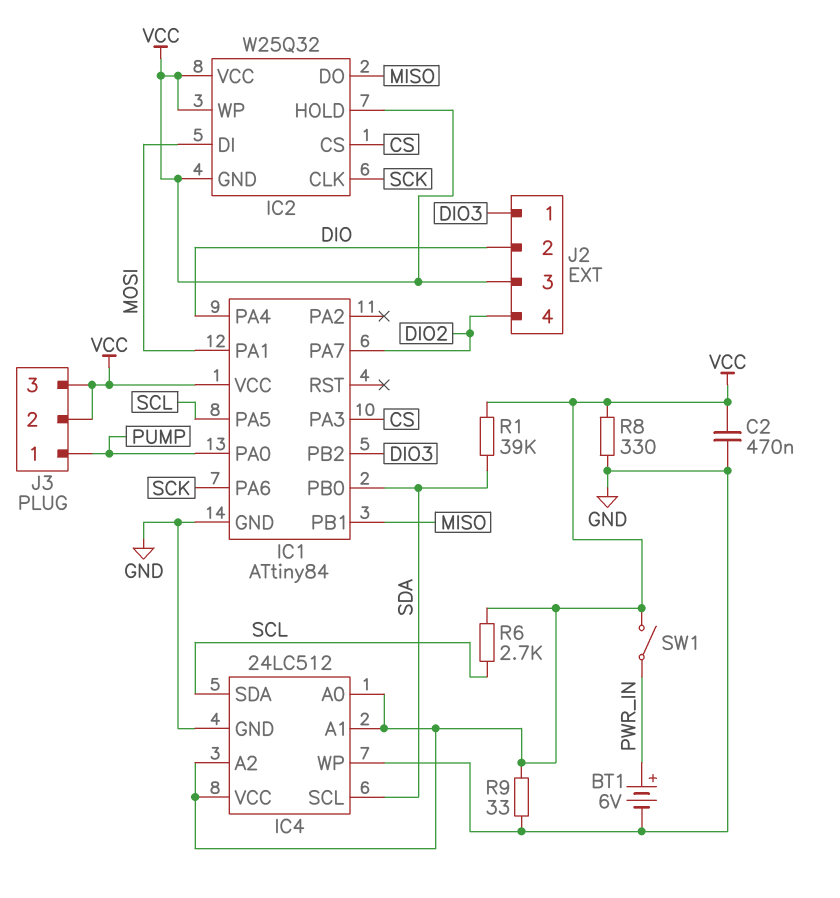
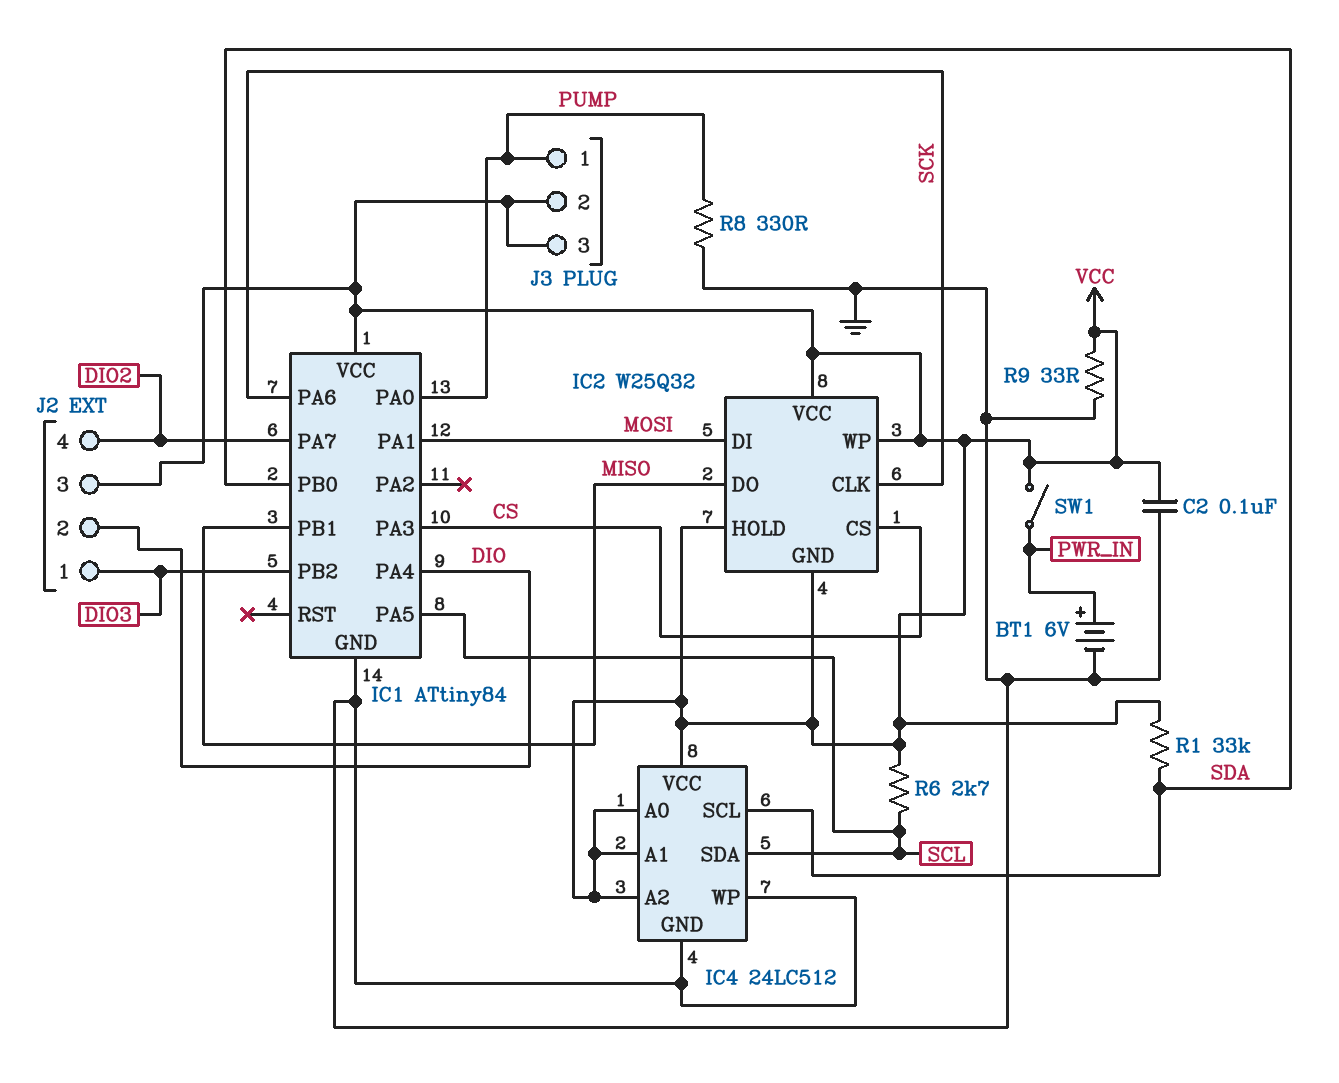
C2: 470nF (GND, VCC) -> 100nF (GND, VCC)
R1: 39k (SDA, VCC) -> 33k (SDA, VCC)
R8: 330 (GND, VCC) -> 330 (GND, PUMP)

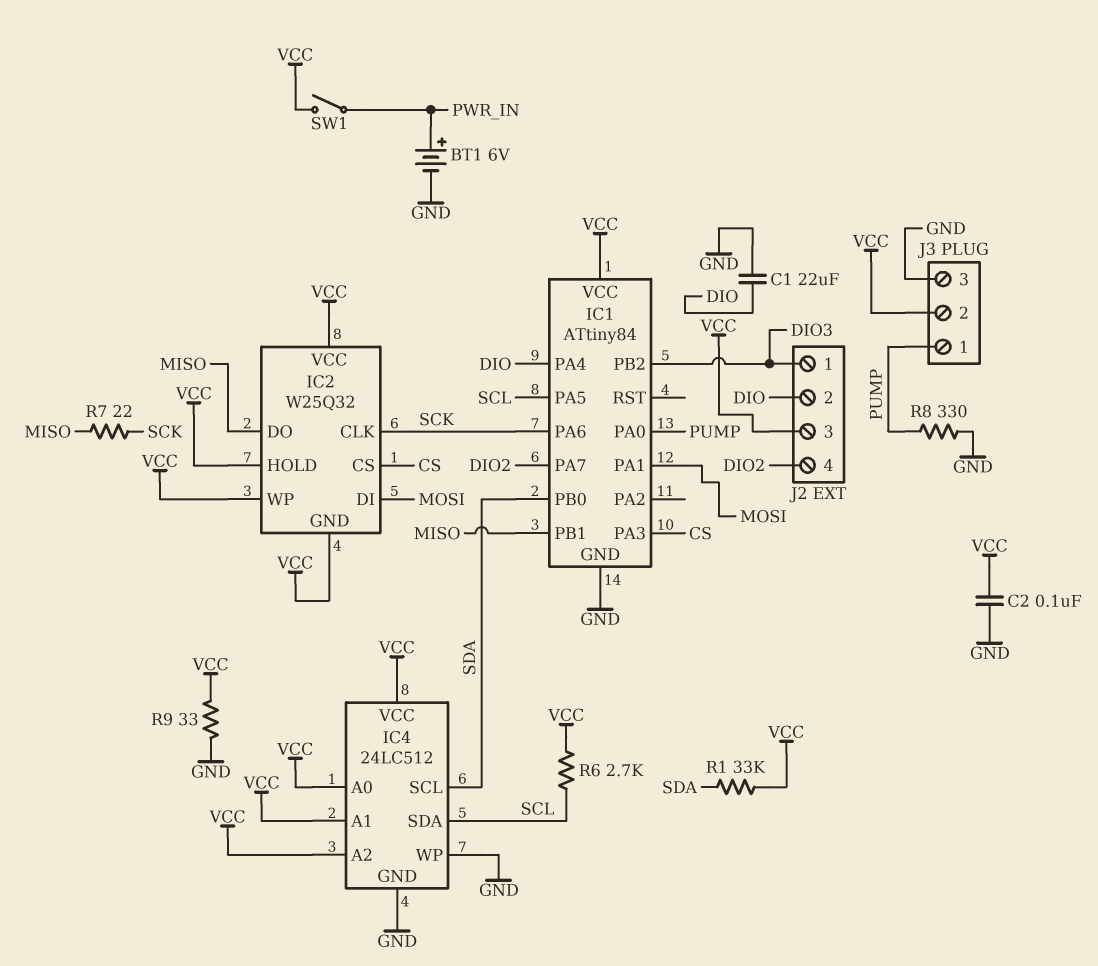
C1: none -> 22uF (DIO, GND)
J3 pin 3: VCC -> GND
R7: none -> 22 (MISO, SCK)

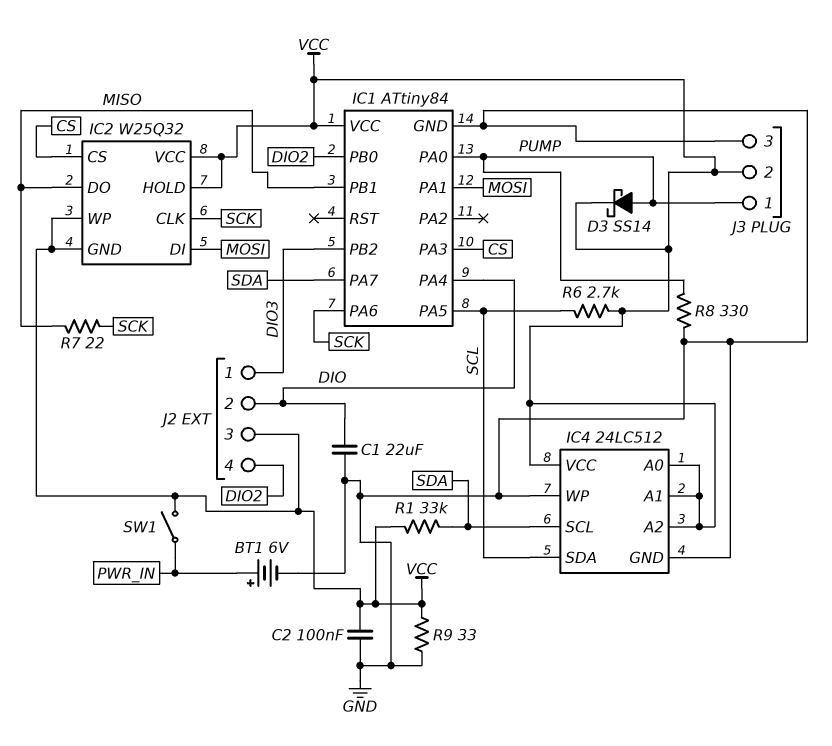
D3: none -> schottky SS14 (A PUMP, K VCC)
IC1 pin PA7: DIO2 -> SDA
IC1 pin PB0: SDA -> DIO2

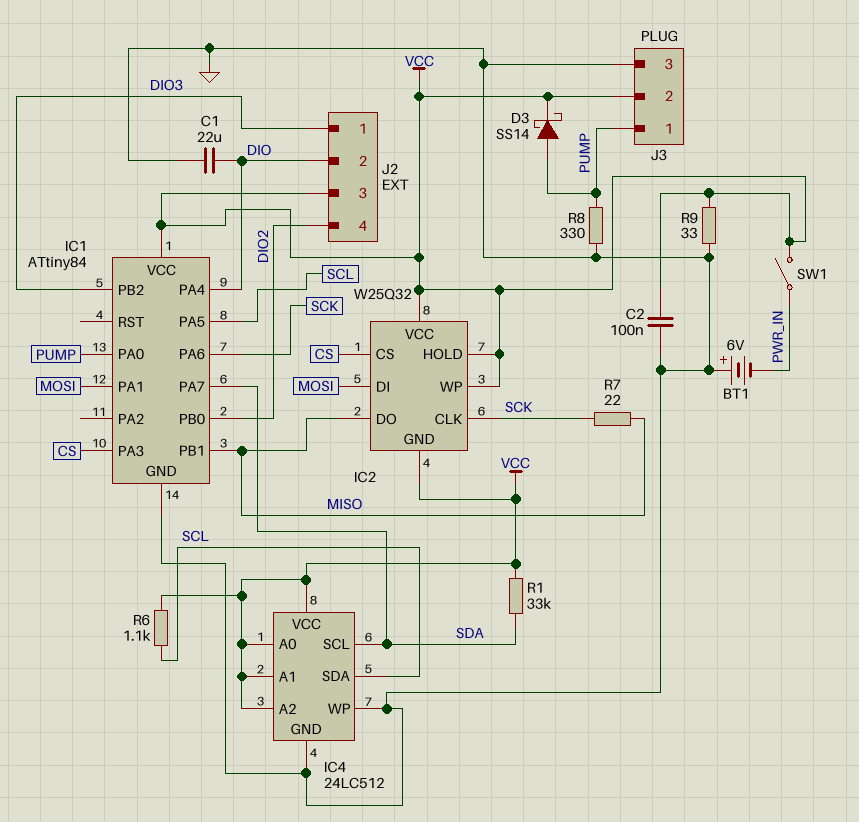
BT1: 6V (plus PWR_IN, minus GND) -> 6V (plus GND, minus PWR_IN)
R6: 2.7k (SCL, VCC) -> 1.1k (SCL, VCC)

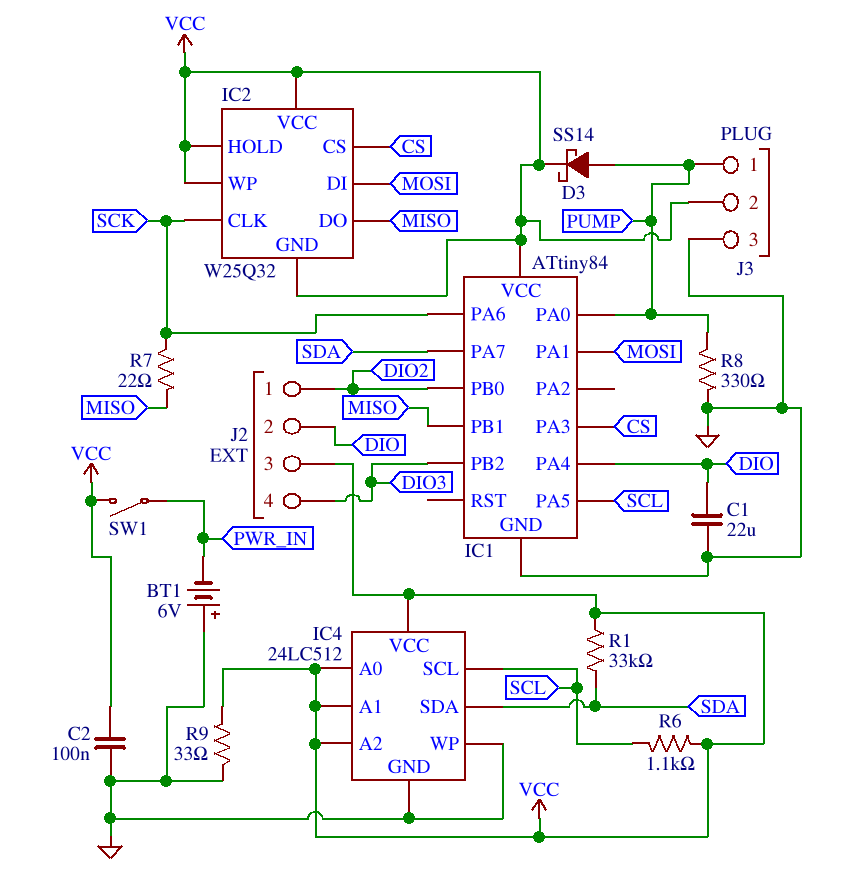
IC4 pin SCL: SDA -> SCL
IC4 pin SDA: SCL -> SDA
J2 pin 1: DIO3 -> DIO2
J2 pin 4: DIO2 -> DIO3

